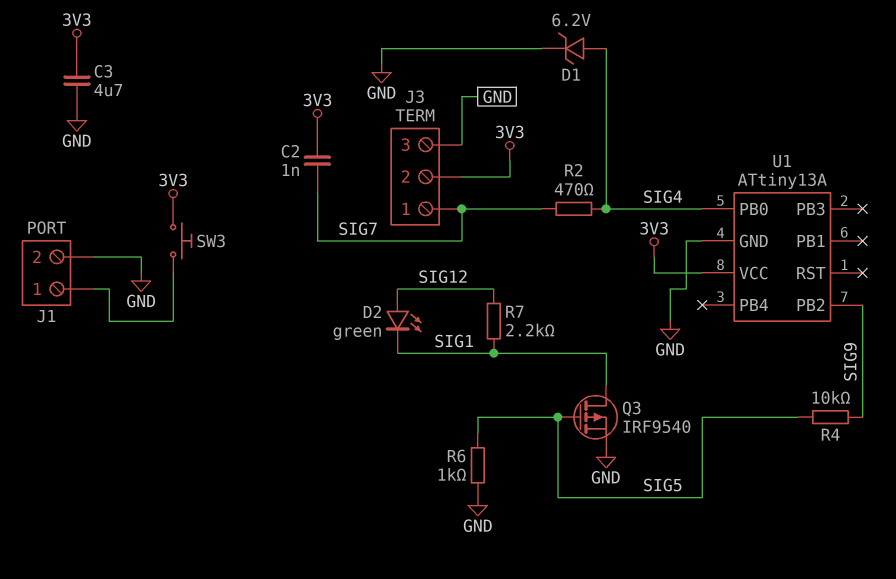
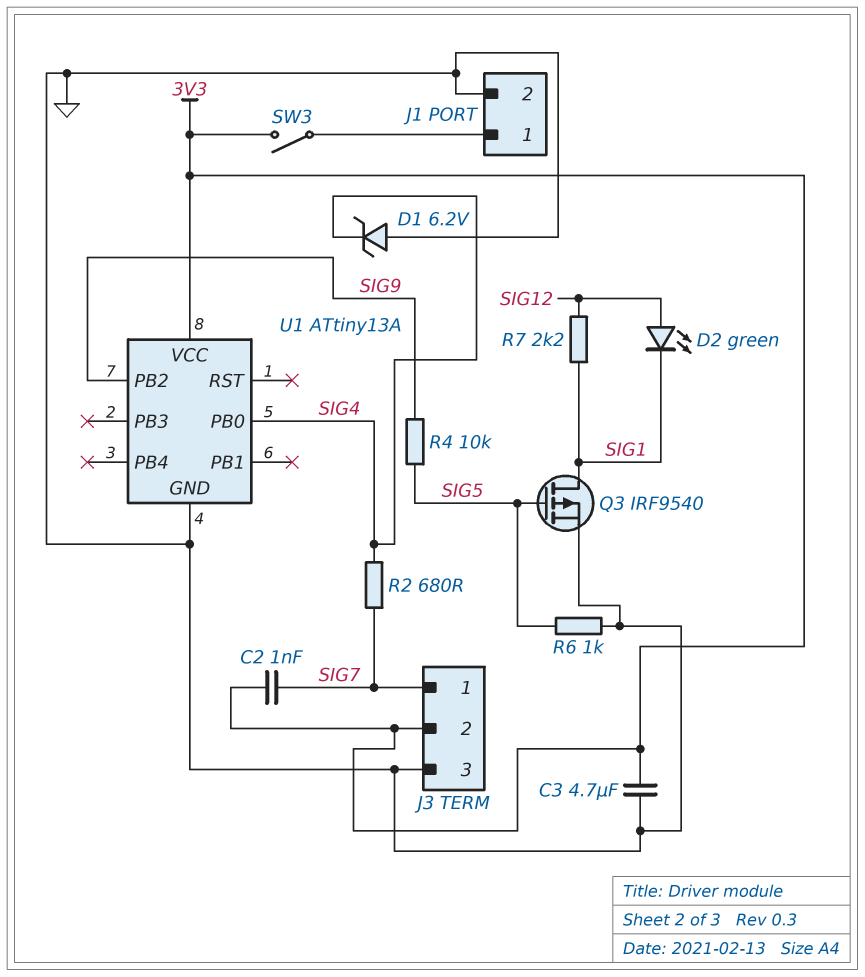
D1: zener 6.2V (A SIG4, K GND) -> zener 6.2V (A GND, K SIG4)
R2: 470 (SIG4, SIG7) -> 680 (SIG4, SIG7)
SW3: button (3V3, J1/1) -> switch (3V3, J1/1)

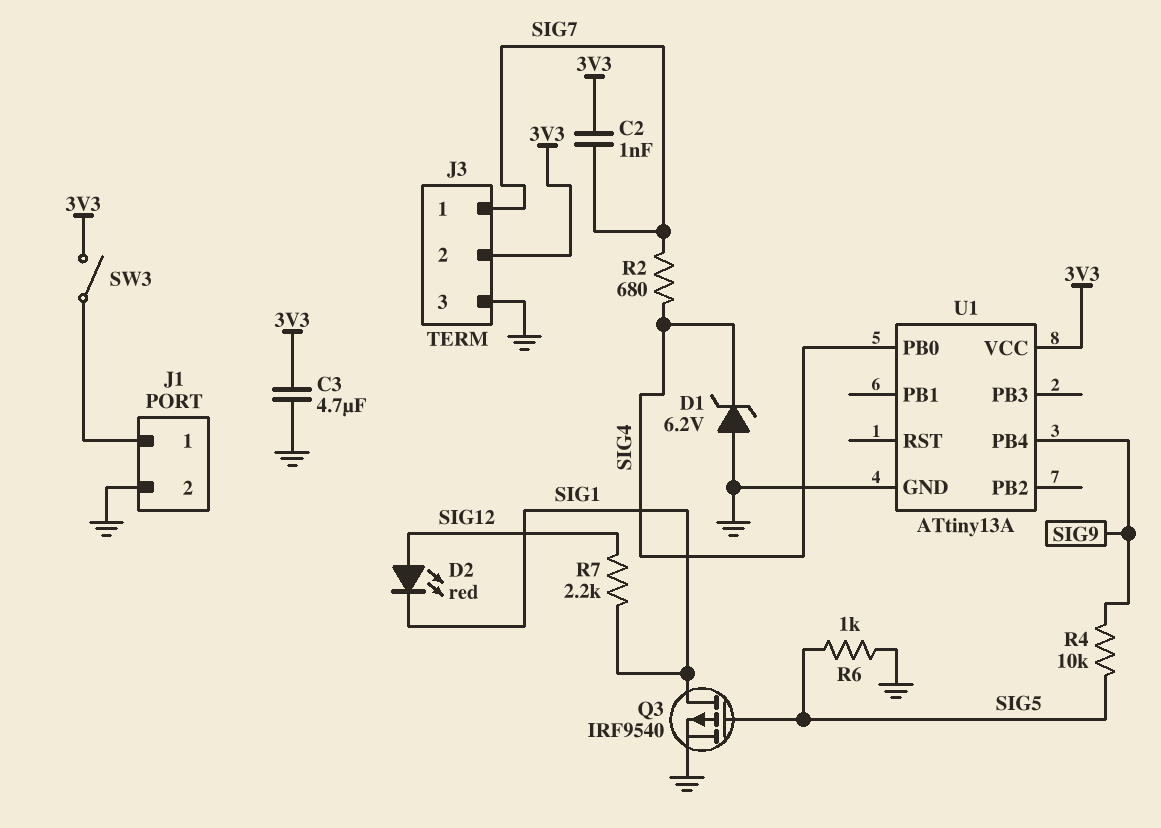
D2: LED green (A SIG12, K SIG1) -> LED red (A SIG12, K SIG1)
U1 pin PB2: SIG9 -> none
U1 pin PB4: none -> SIG9

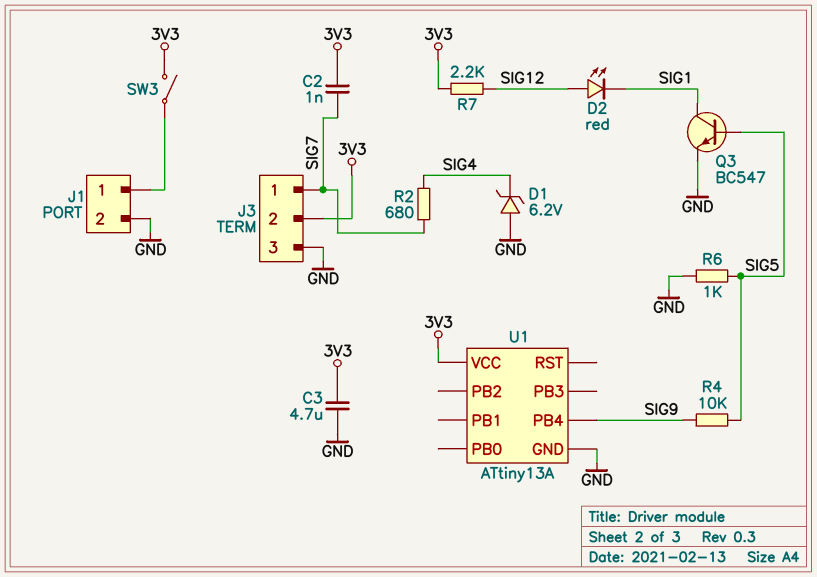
Q3: PMOS IRF9540 (G SIG5, D SIG1, S GND) -> NPN BC547 (B SIG5, C SIG1, E GND)
R7: 2.2k (SIG1, SIG12) -> 2.2k (3V3, SIG12)
U1 pin PB0: SIG4 -> none

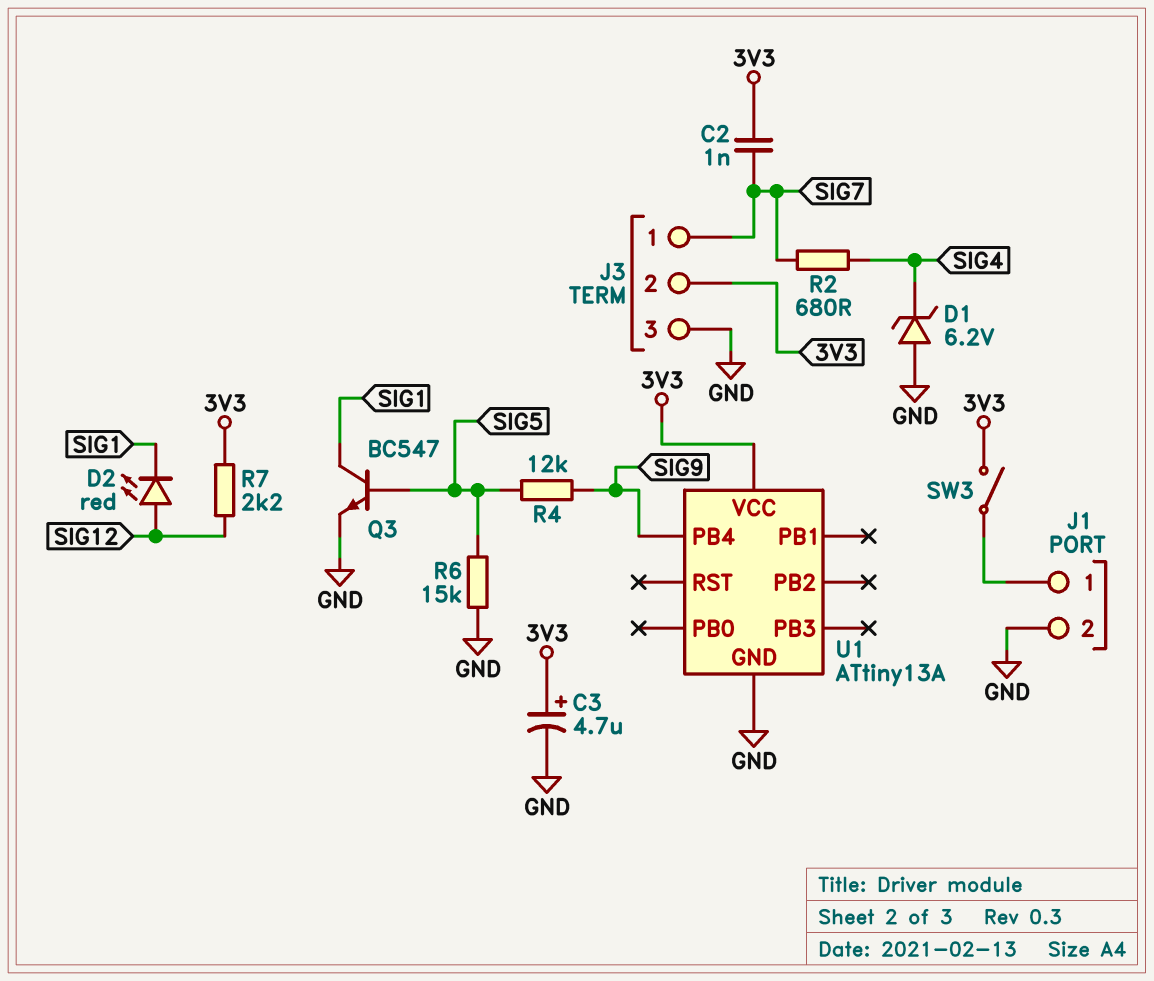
C3: 4.7uF (3V3, GND) -> 4.7uF (plus 3V3, minus GND)
R4: 10k (SIG5, SIG9) -> 12k (SIG5, SIG9)
R6: 1k (GND, SIG5) -> 15k (GND, SIG5)

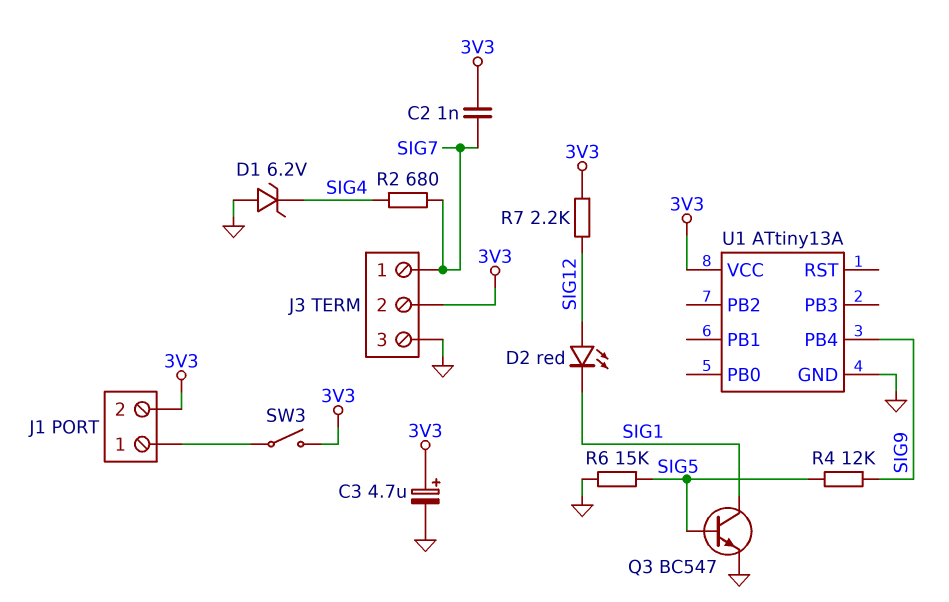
J1 pin 2: GND -> 3V3

